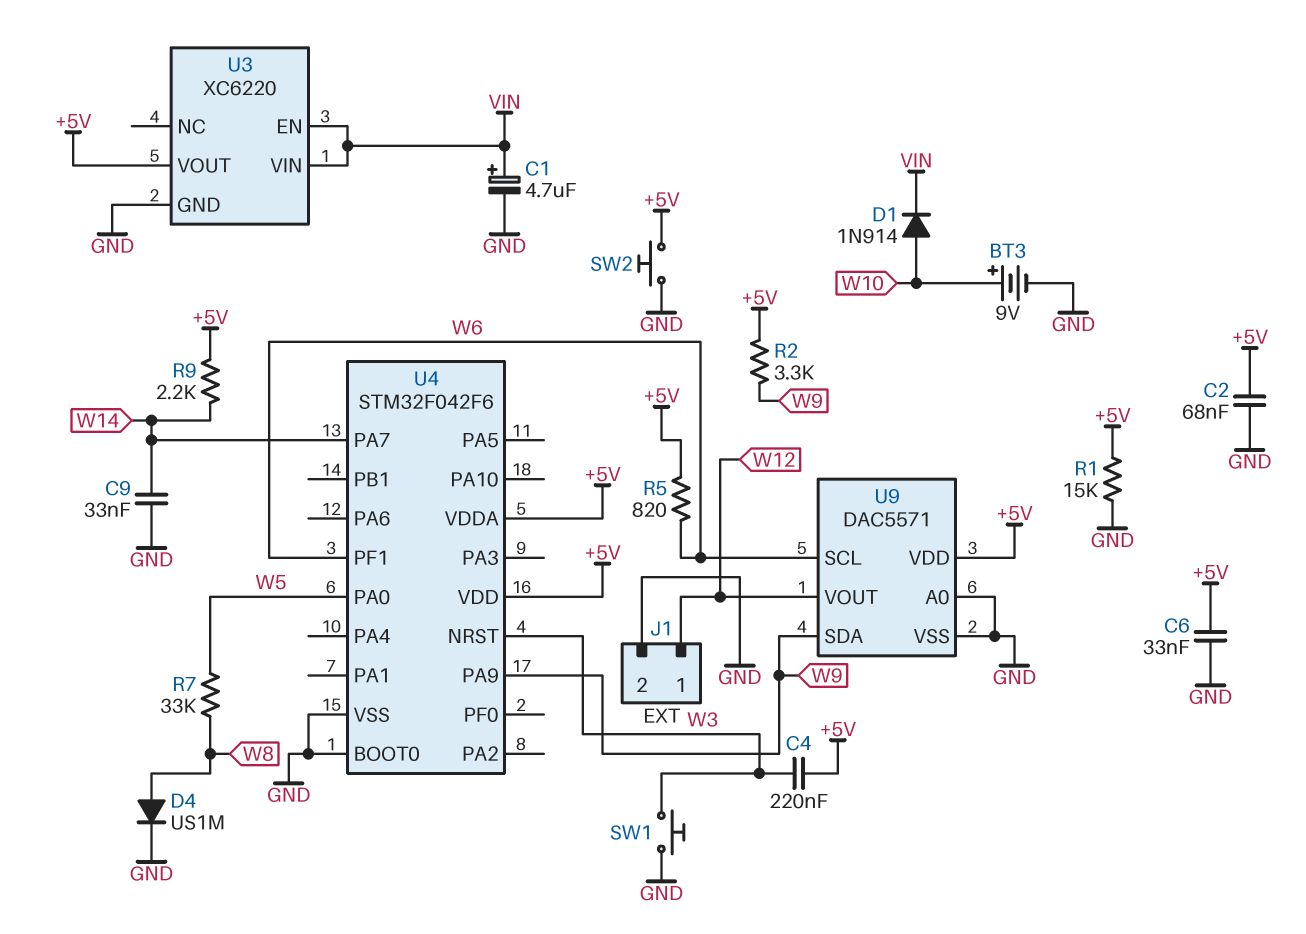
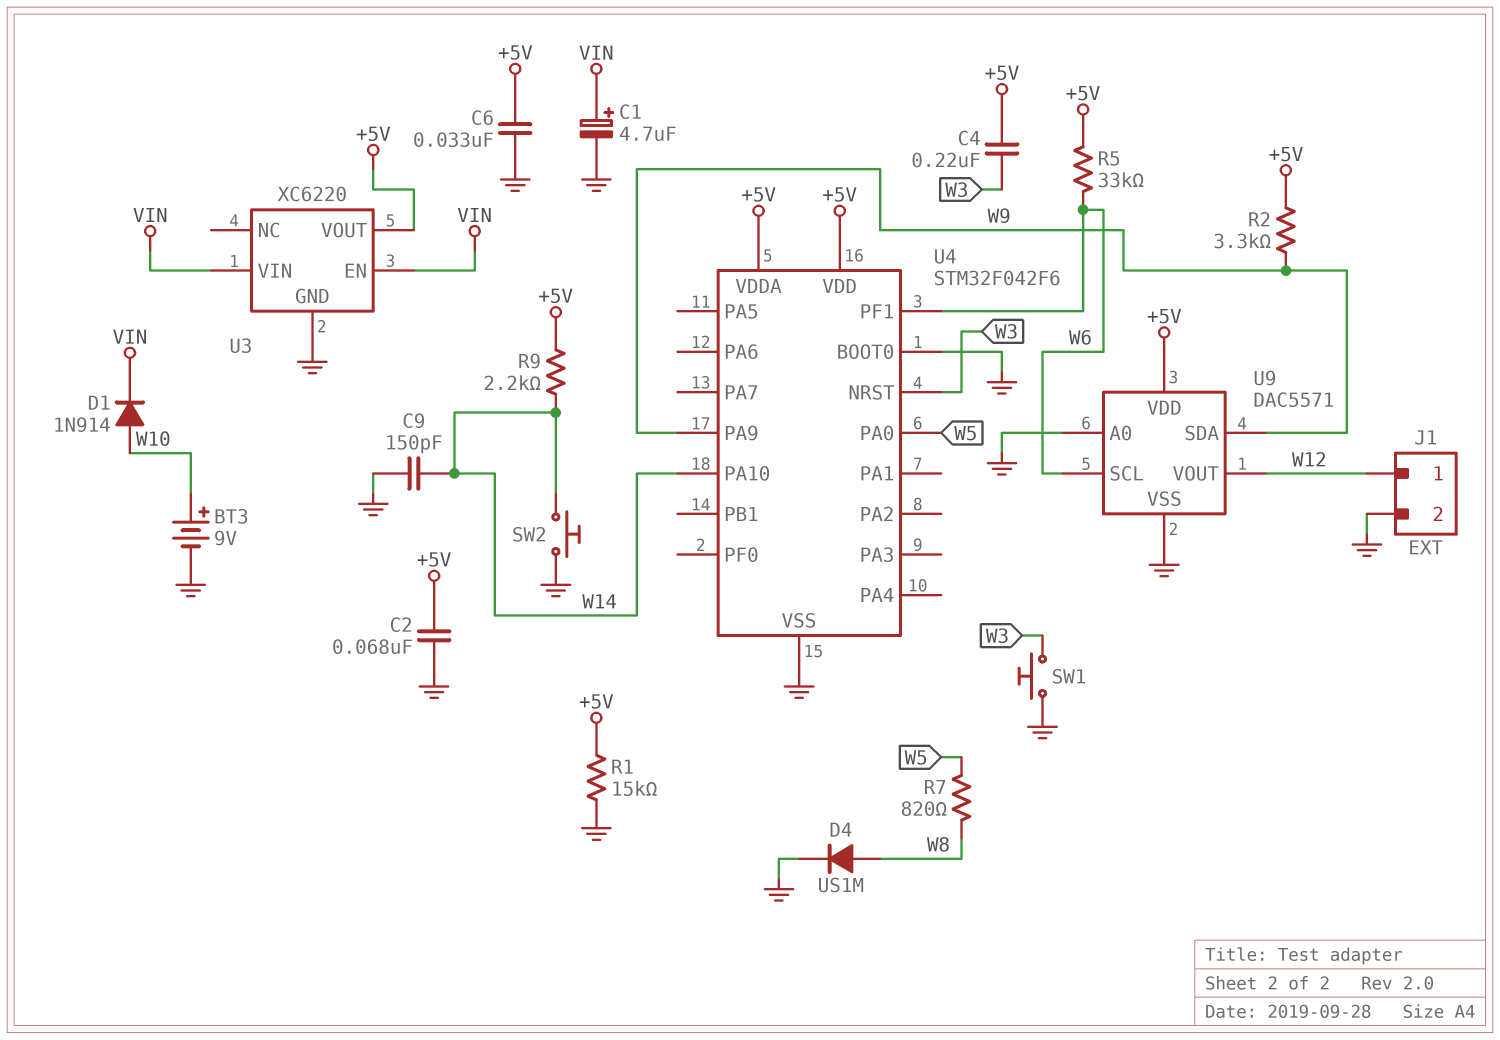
C9: 33nF (GND, W14) -> 150pF (GND, W14)
R5: 820 (+5V, W6) -> 33k (+5V, W6)
R7: 33k (W5, W8) -> 820 (W5, W8)
SW2: button (+5V, GND) -> button (GND, W14)
U4 pin PA7: W14 -> none
U4 pin PA10: none -> W14

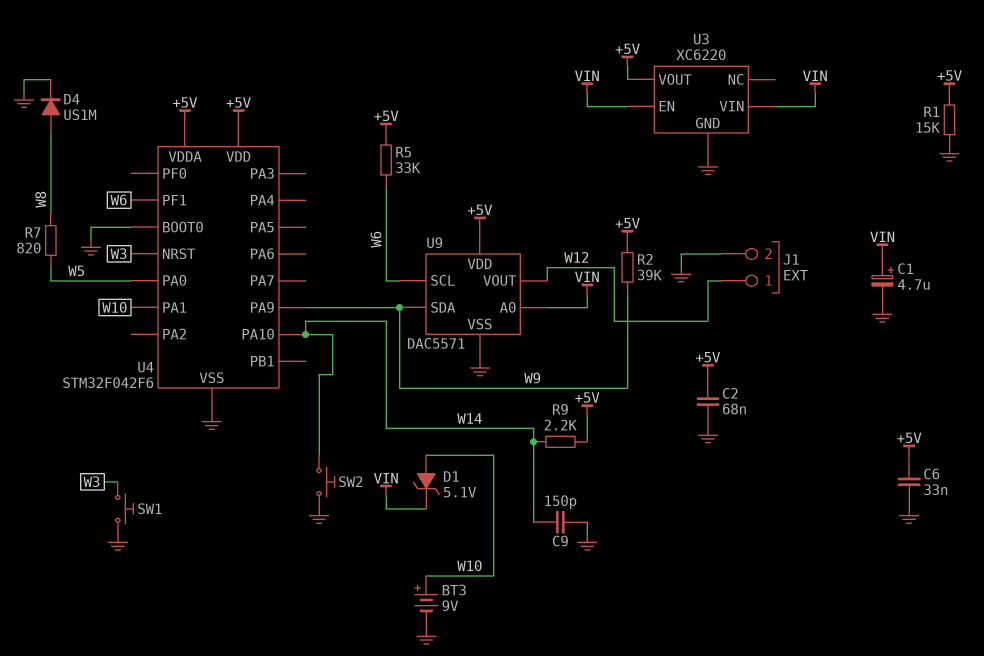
C4: 220nF (+5V, W3) -> none
D1: diode 1N914 (A W10, K VIN) -> zener 5.1V (A W10, K VIN)
R2: 3.3k (+5V, W9) -> 39k (+5V, W9)
U4 pin PA1: none -> W10
U9 pin A0: GND -> VIN

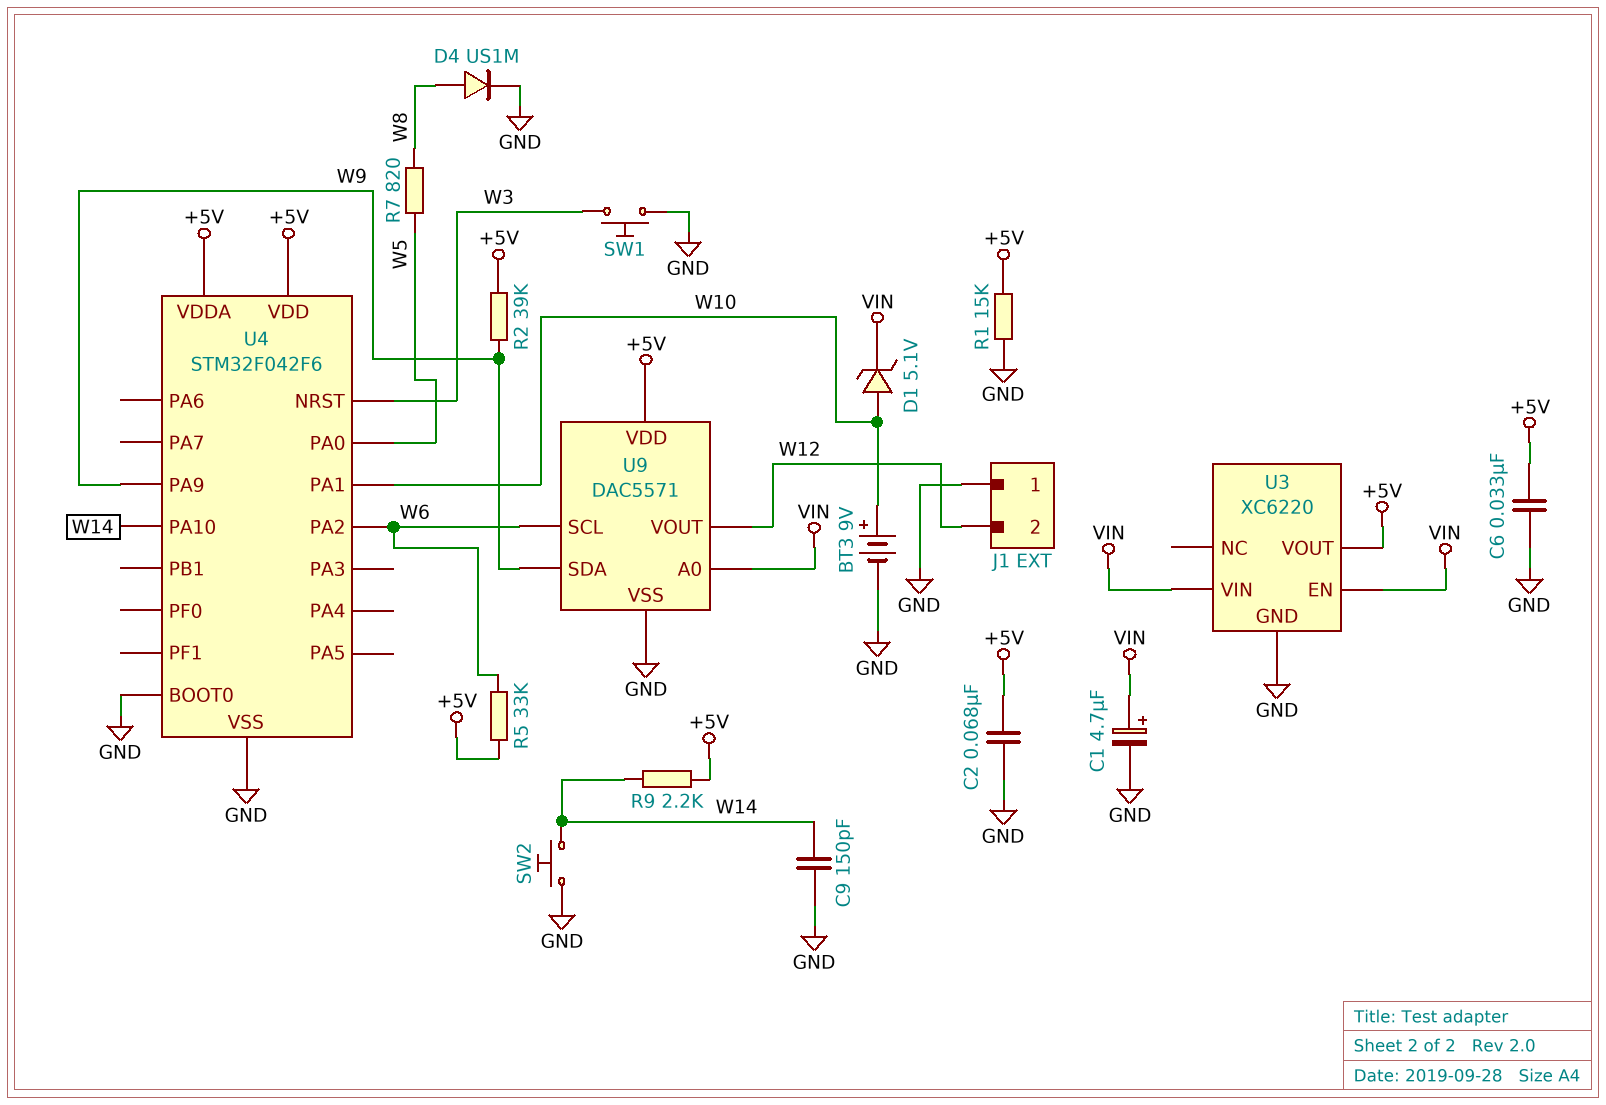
J1 pin 1: W12 -> GND
J1 pin 2: GND -> W12
U4 pin PA2: none -> W6
U4 pin PF1: W6 -> none

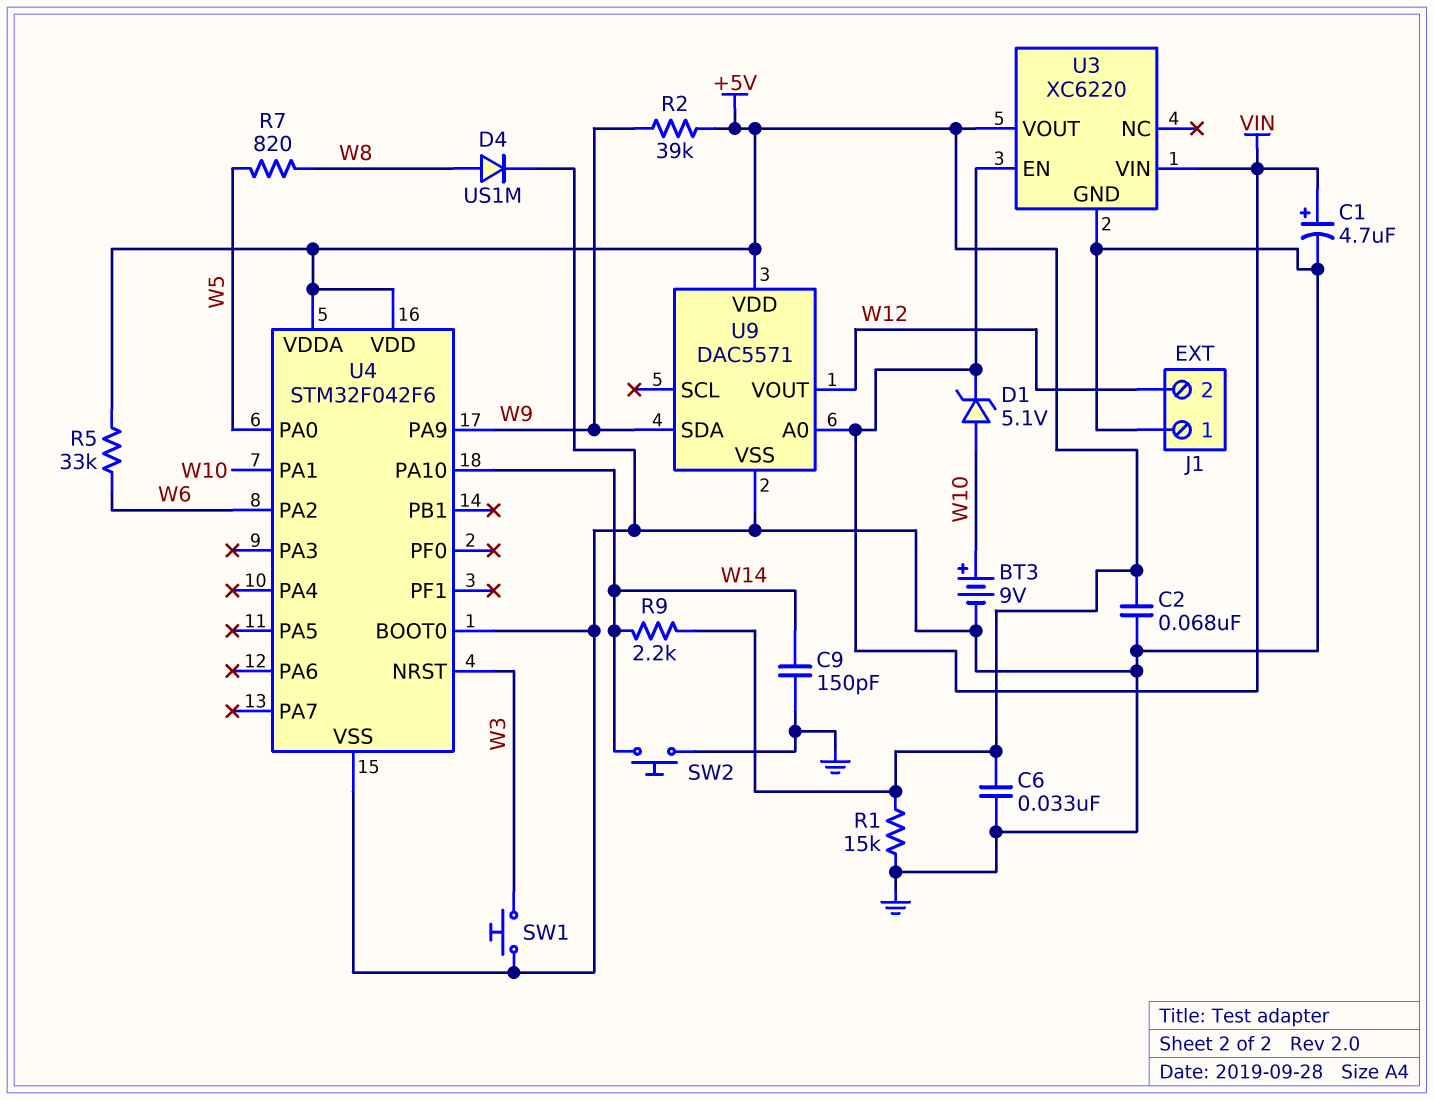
U9 pin SCL: W6 -> none

